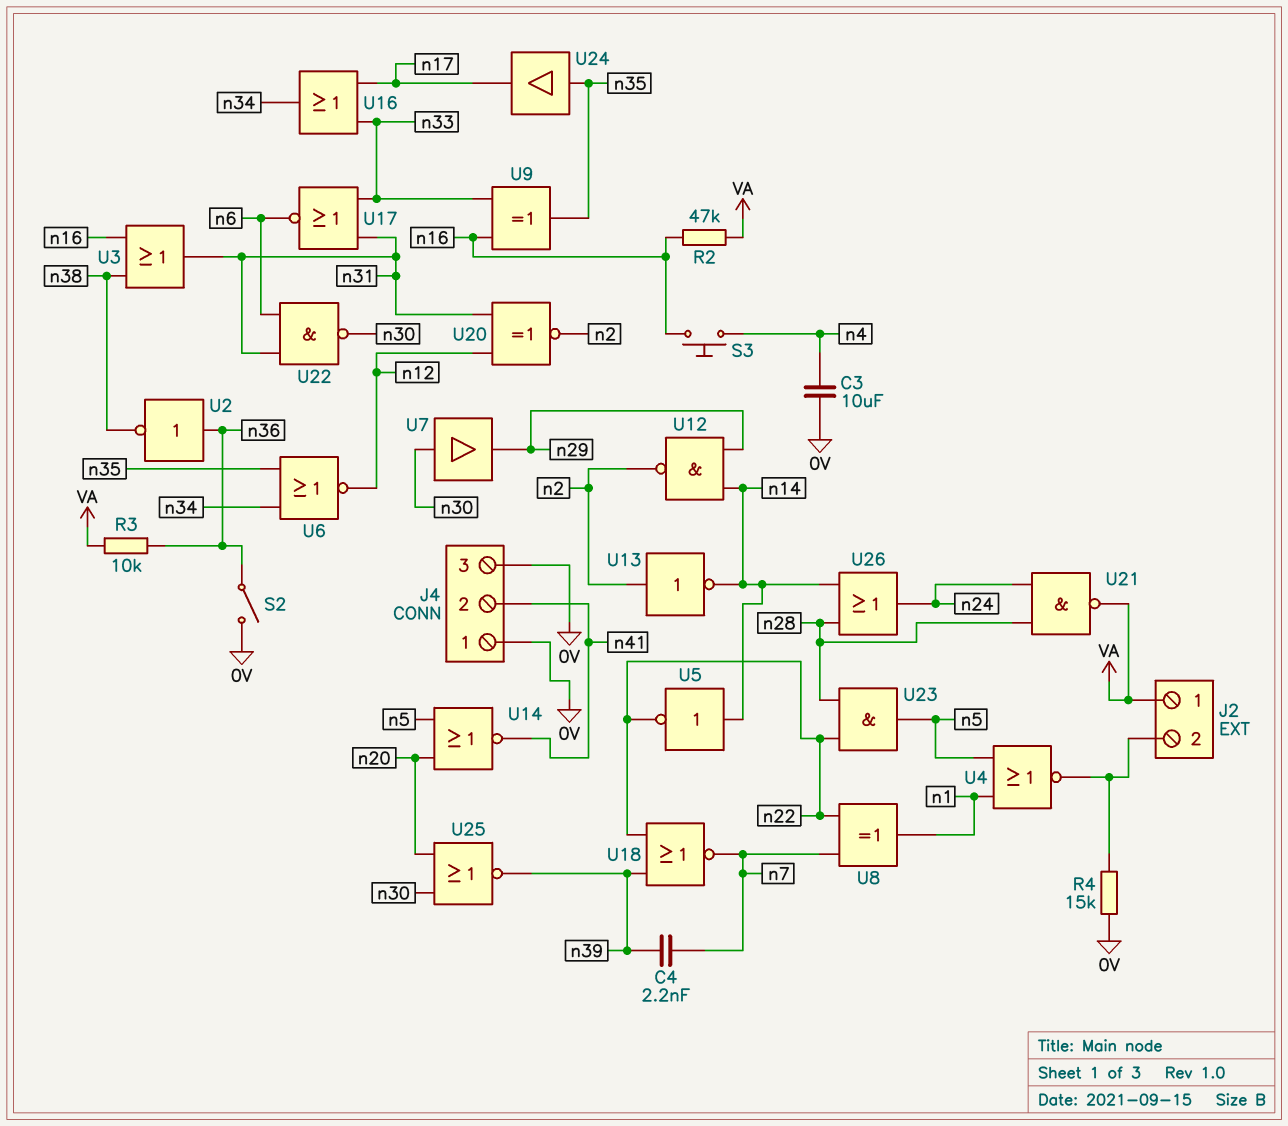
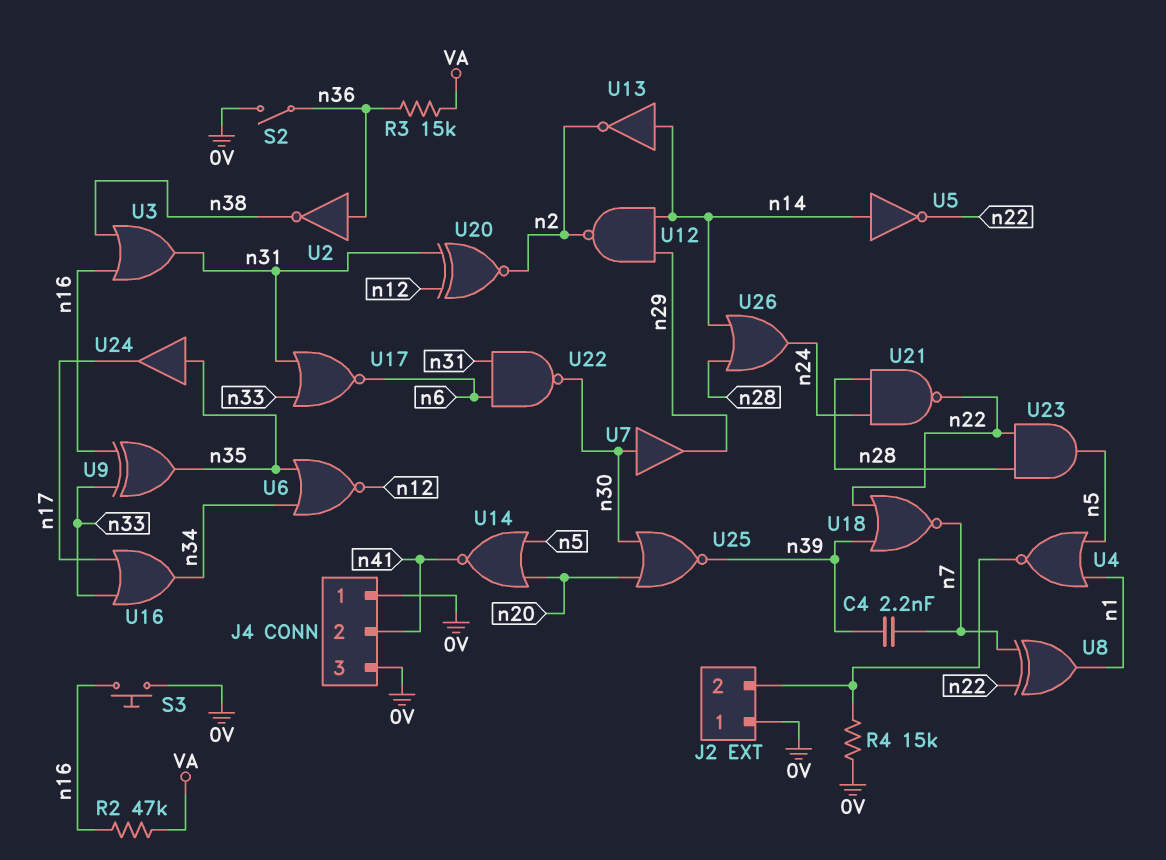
C3: 10uF (0V, n4) -> none
J2 pin 1: VA -> 0V
R3: 10k (VA, n36) -> 15k (VA, n36)
S3: button (n4, n16) -> button (0V, n16)
U13: NOT (in n2, out n14) -> NOT (in n14, out n2)
U21: NAND (in n24, in n28, out VA) -> NAND (in n24, in n28, out n22)

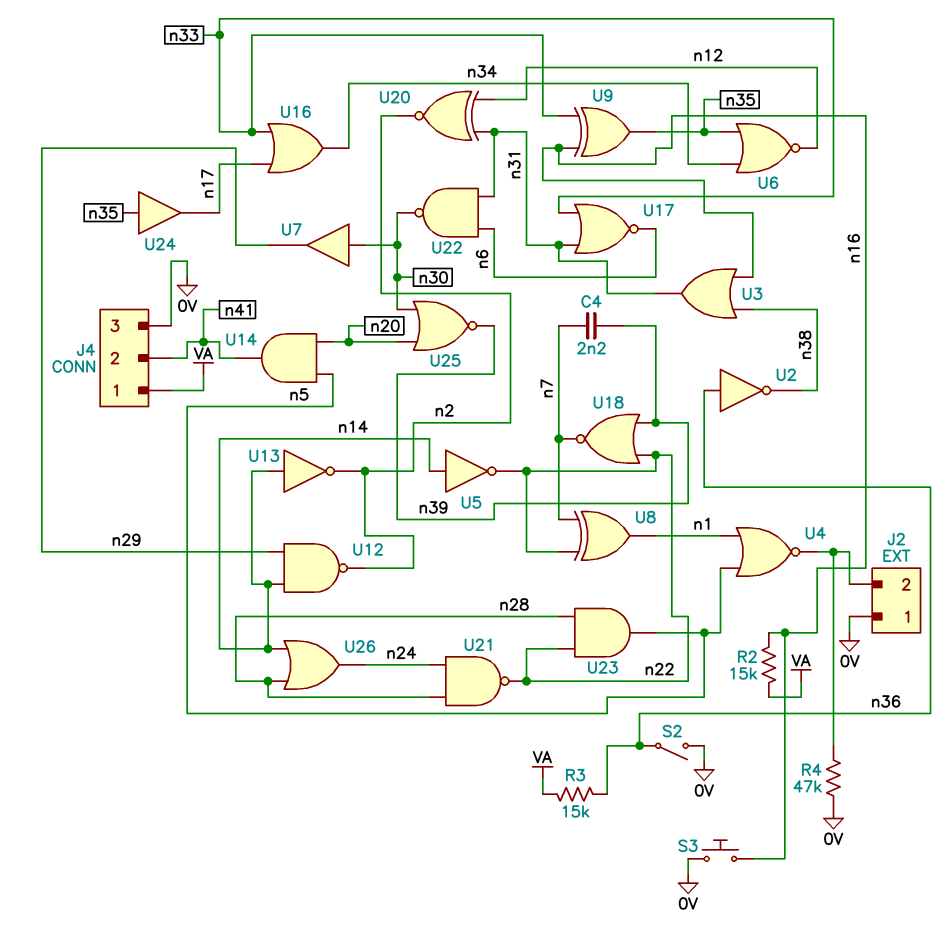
J4 pin 1: 0V -> VA
R2: 47k (VA, n16) -> 15k (VA, n16)
R4: 15k (0V, J2/2) -> 47k (0V, J2/2)
U14: NOR (in n5, in n20, out n41) -> AND (in n5, in n20, out n41)

